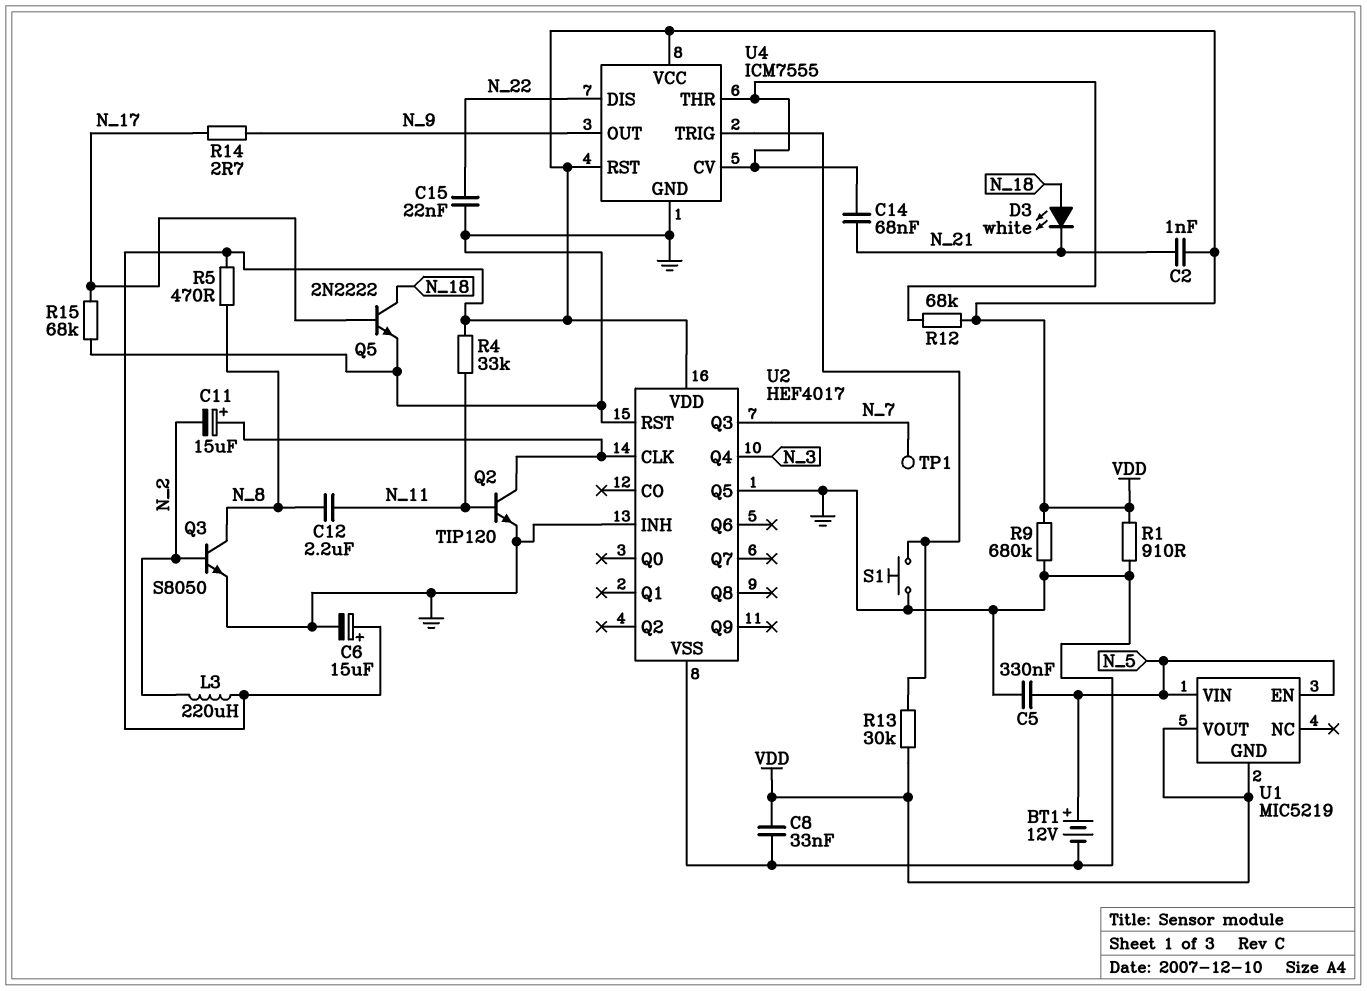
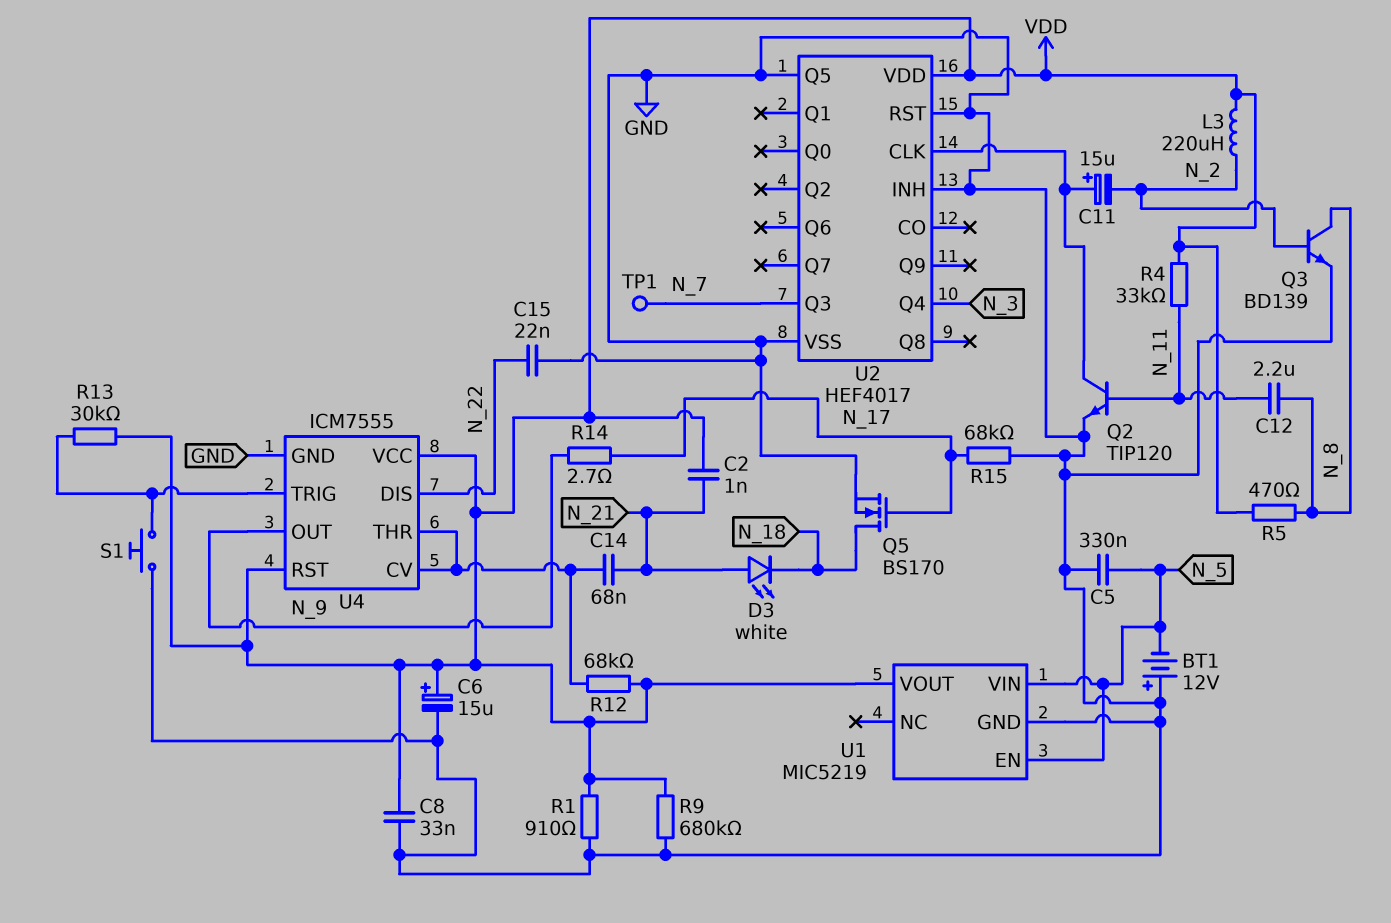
BT1: 12V (plus N_5, minus GND) -> 12V (plus GND, minus N_5)
D3: LED white (A N_18, K N_21) -> LED white (A N_21, K N_18)
Q3: NPN S8050 (B N_2, C N_8, E GND) -> NPN BD139 (B N_2, C N_8, E GND)
Q5: NPN 2N2222 (B N_17, C N_18, E GND) -> NMOS BS170 (G N_17, D N_18, S GND)
U1 pin GND: VDD -> GND

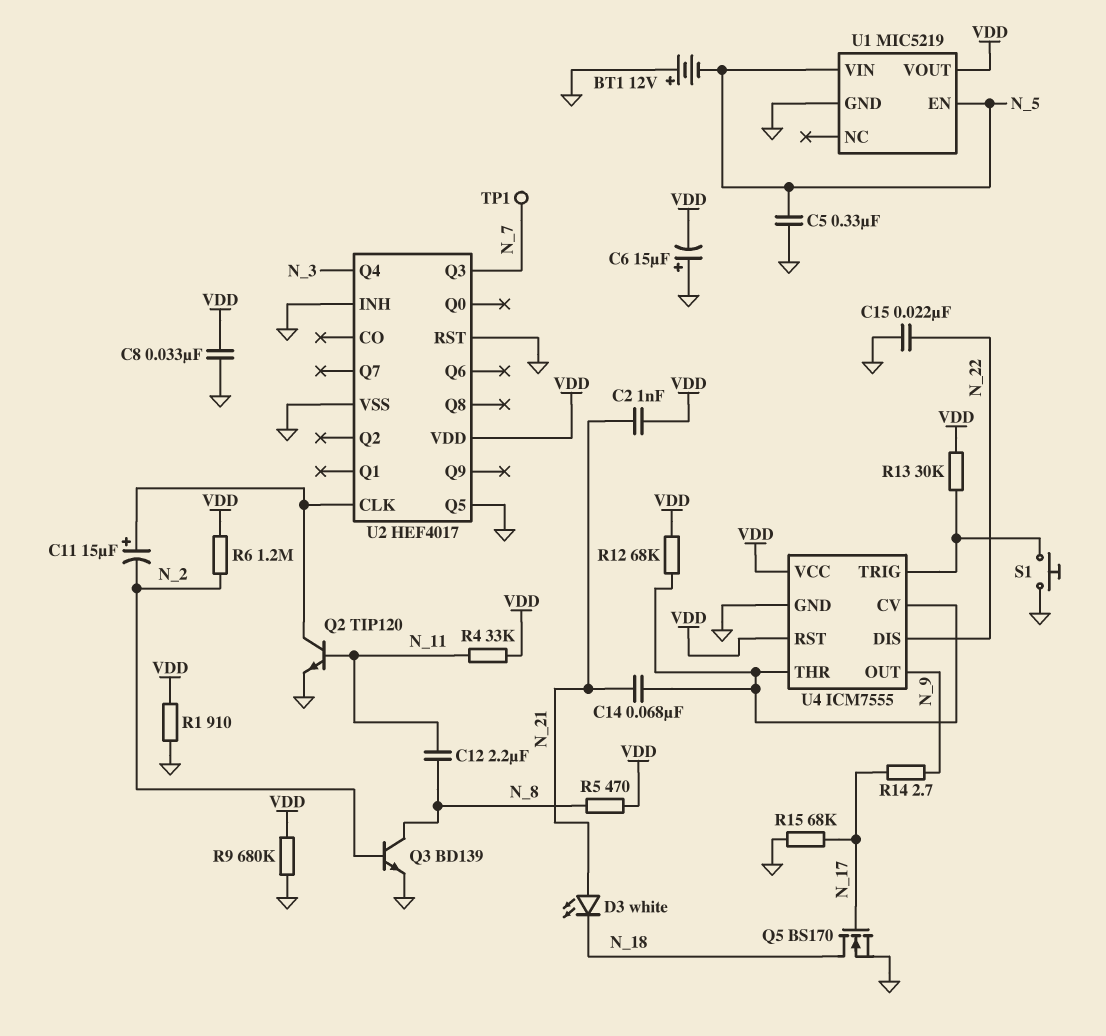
C6: 15uF (plus VDD, minus GND) -> 15uF (plus GND, minus VDD)
L3: 220uH (N_2, VDD) -> none
R6: none -> 1.2M (N_2, VDD)

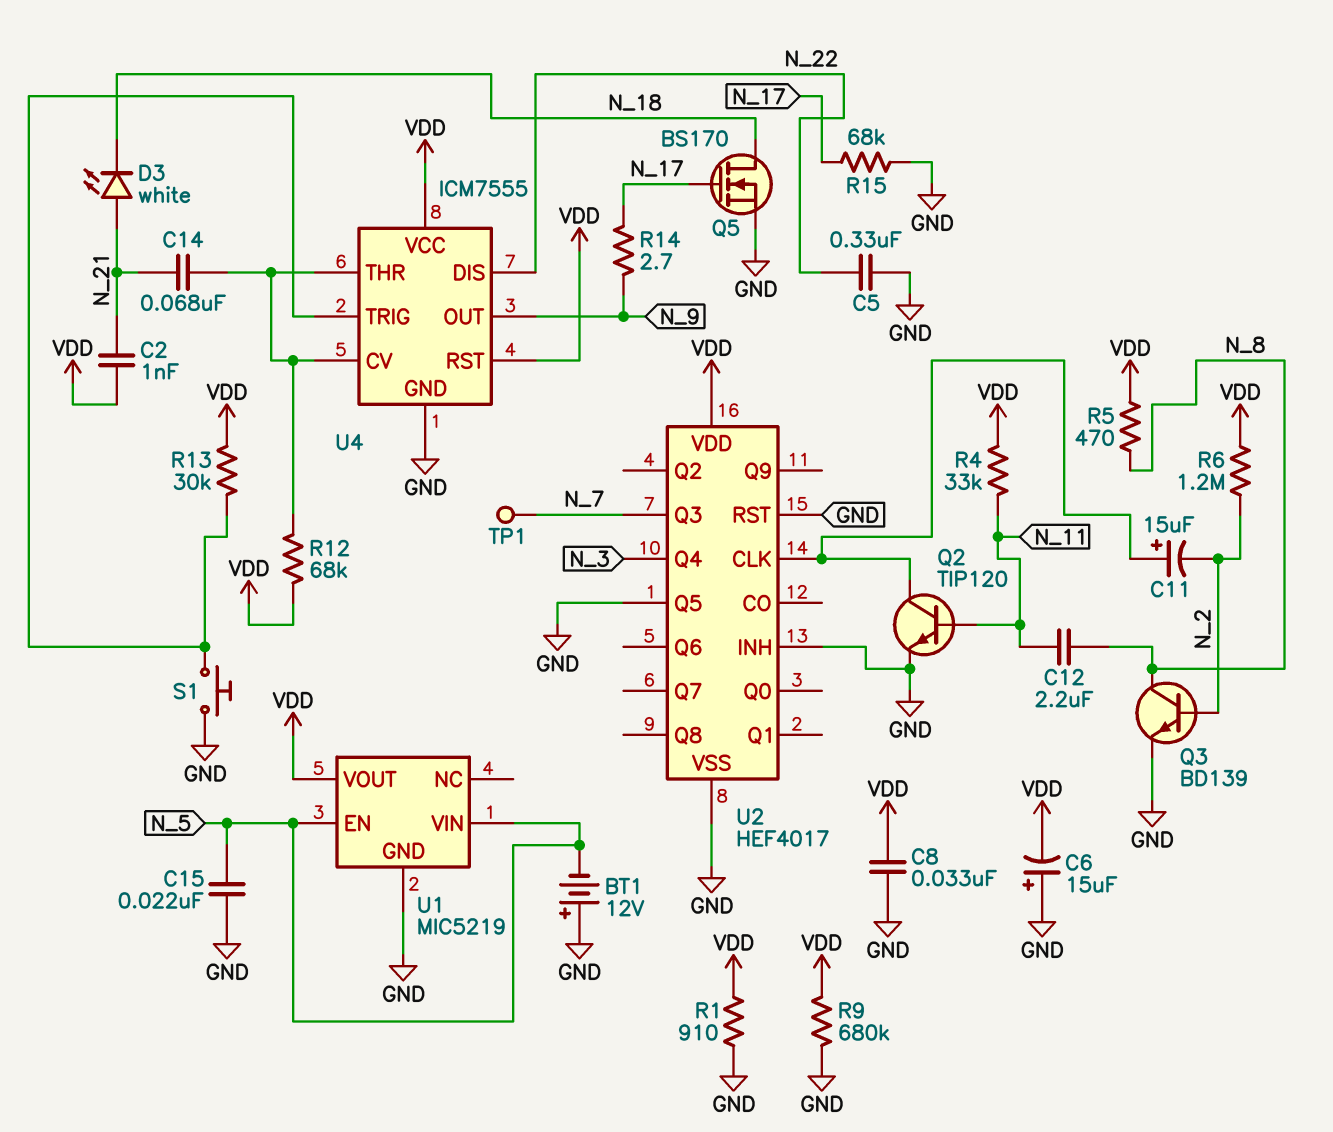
C5: 330nF (GND, N_5) -> 330nF (GND, N_22)
C15: 22nF (GND, N_22) -> 22nF (GND, N_5)

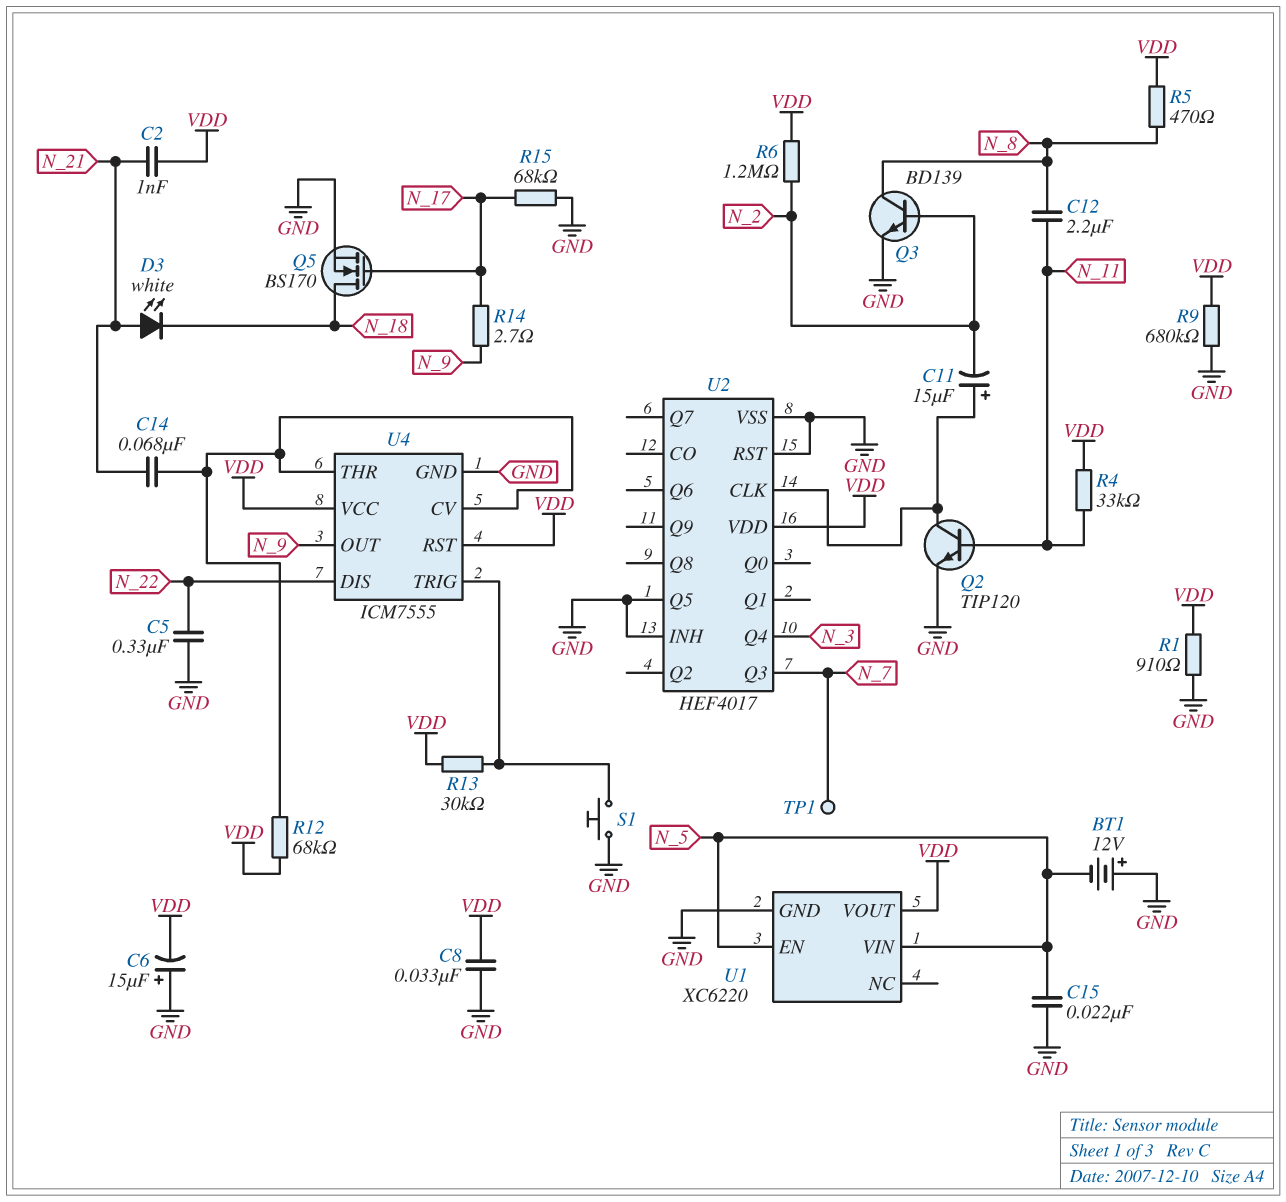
U1: MIC5219 -> XC6220

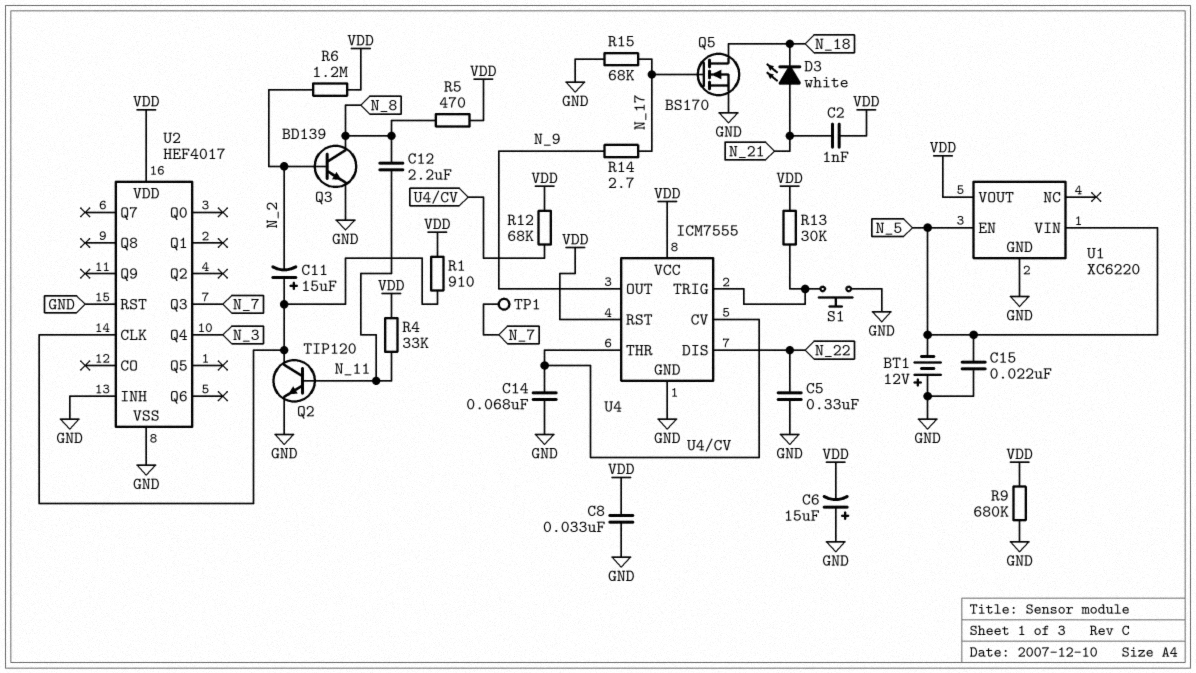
C14: 68nF (N_21, U4/CV) -> 68nF (GND, U4/CV)
R1: 910 (GND, VDD) -> 910 (U2/CLK, VDD)
U2 pin Q5: GND -> none

